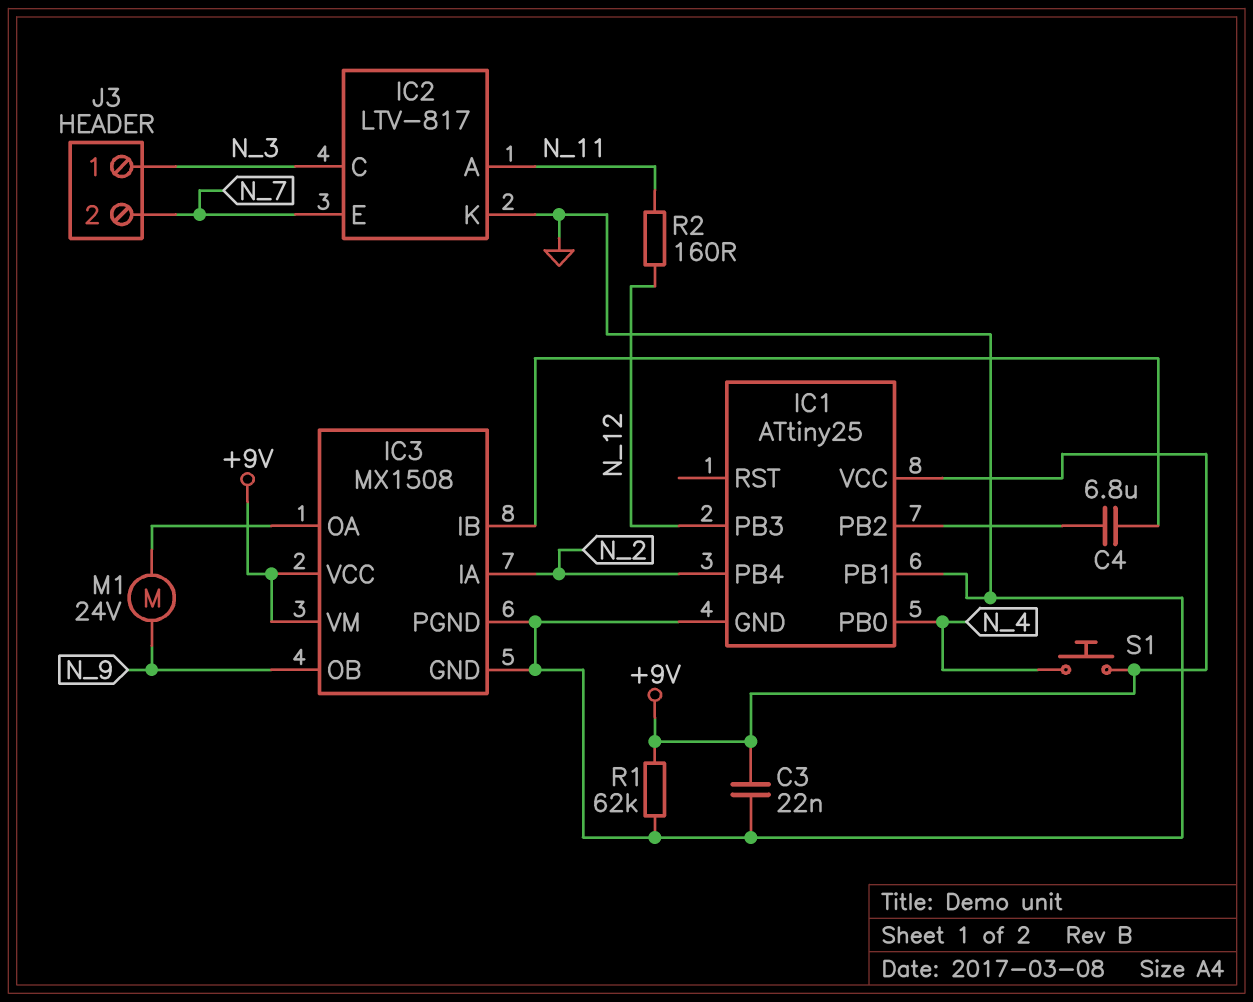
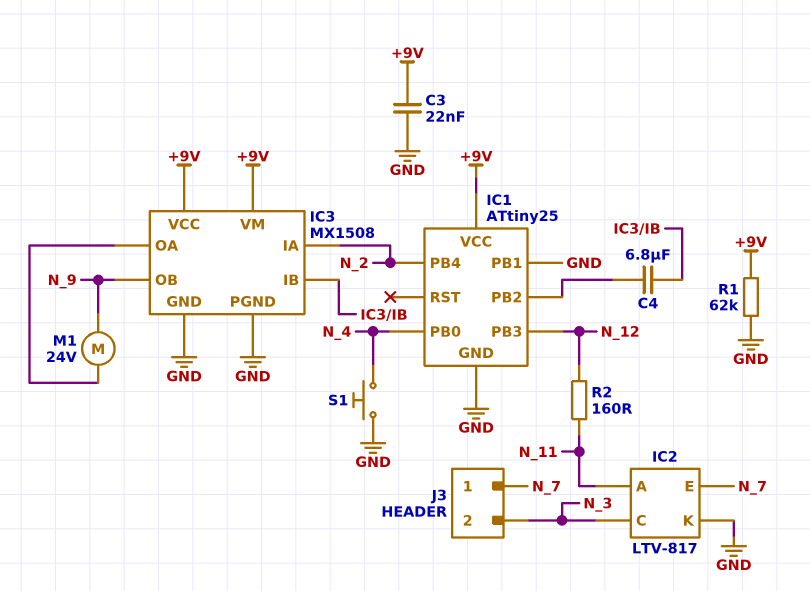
J3 pin 1: N_3 -> N_7
J3 pin 2: N_7 -> N_3
S1: button (+9V, N_4) -> button (GND, N_4)

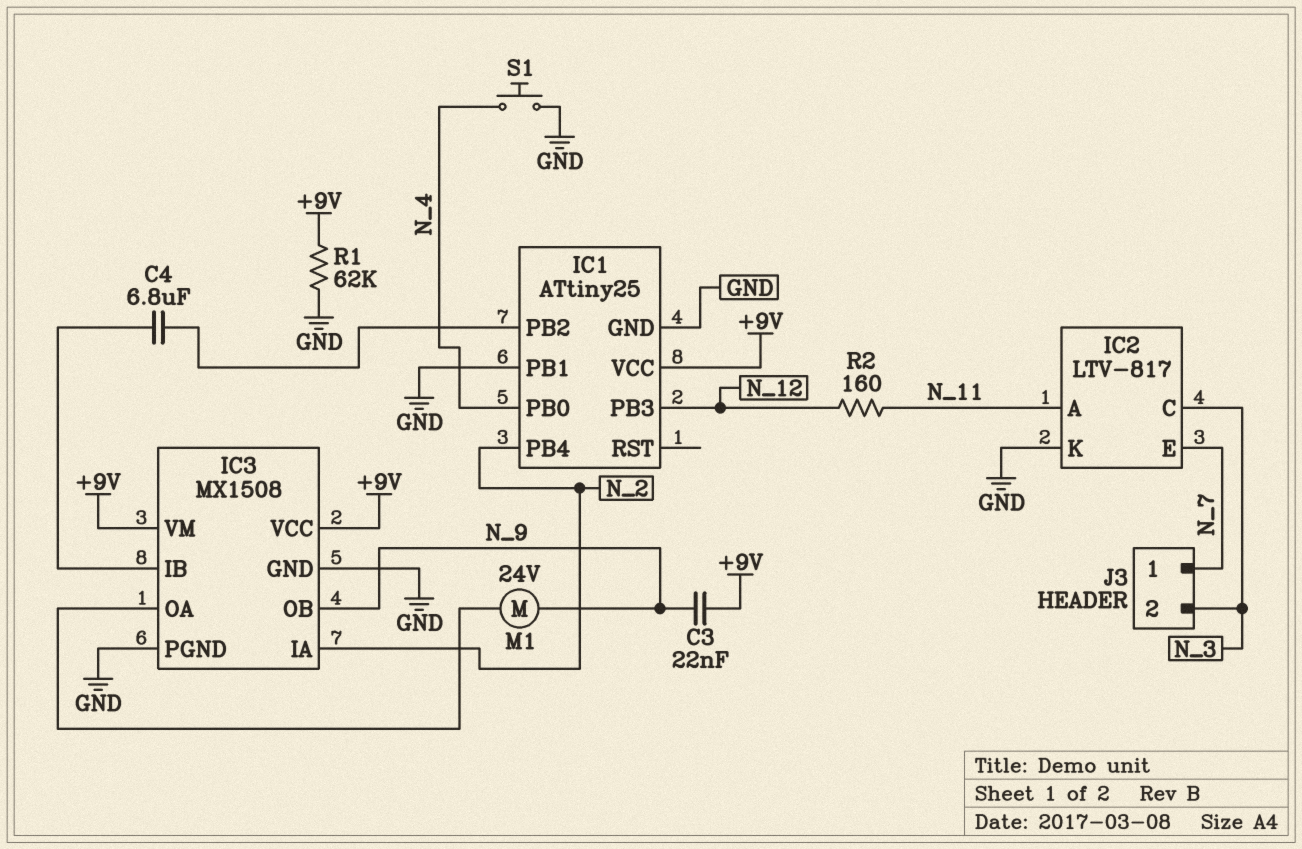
C3: 22nF (+9V, GND) -> 22nF (+9V, N_9)

